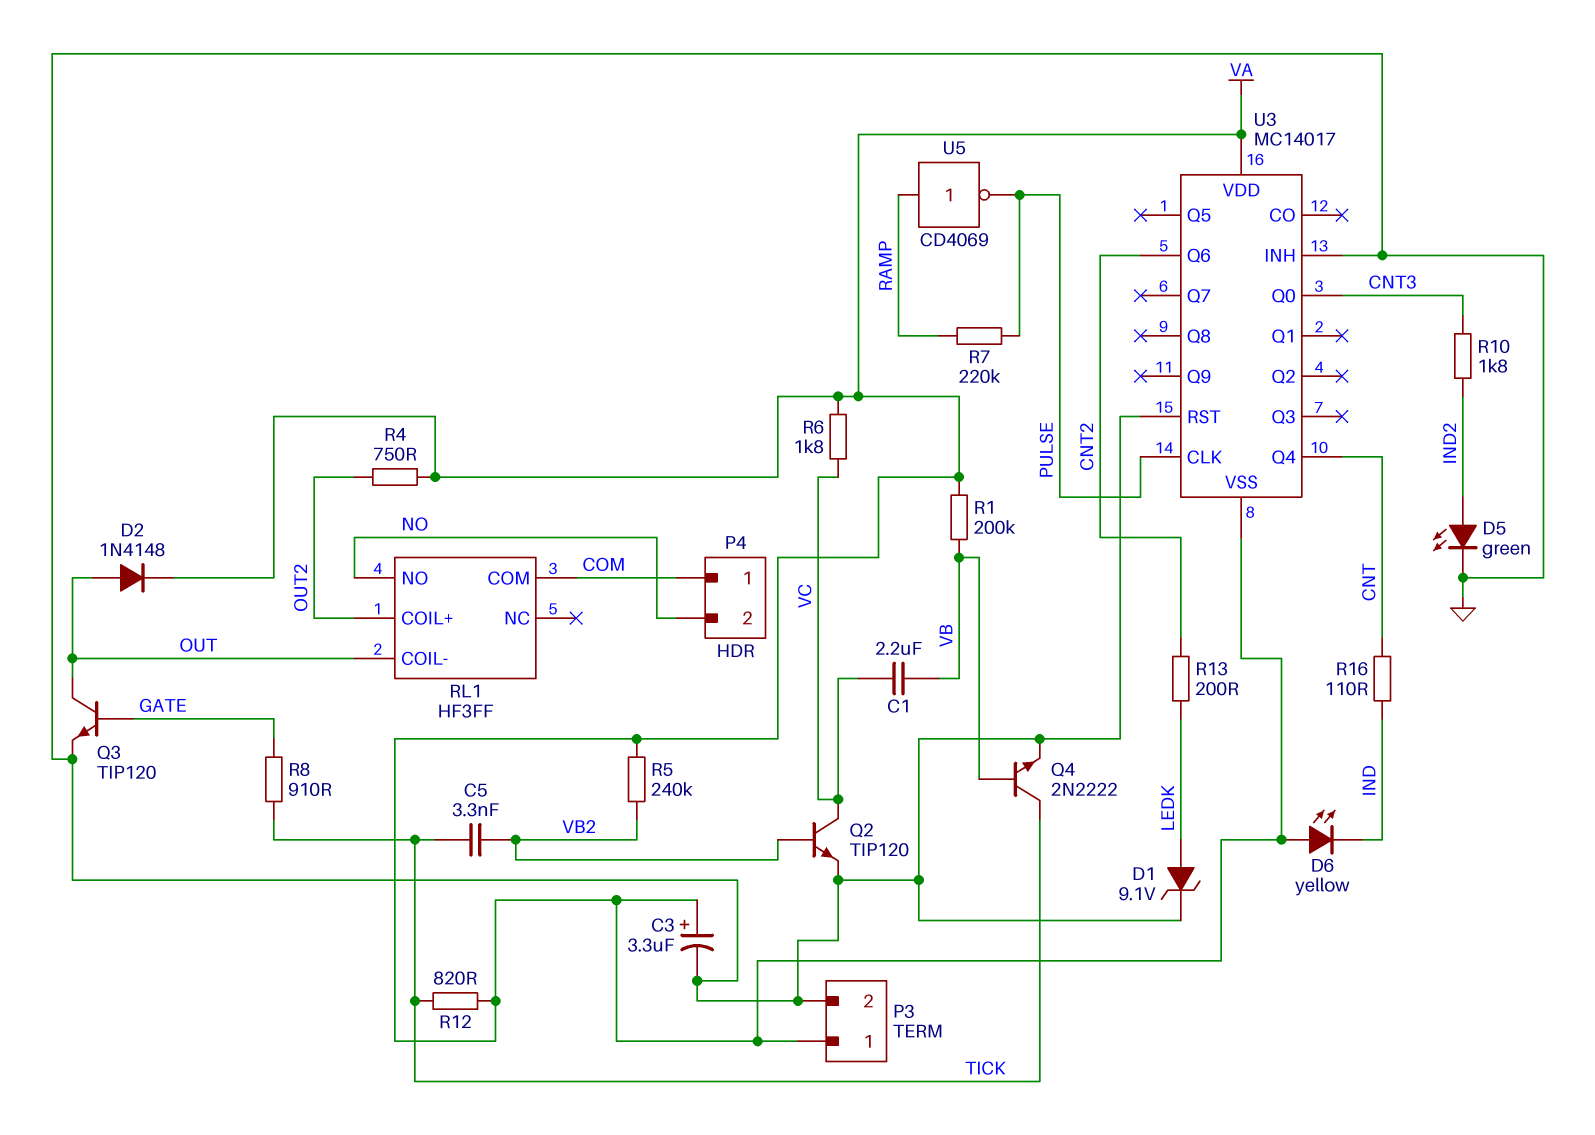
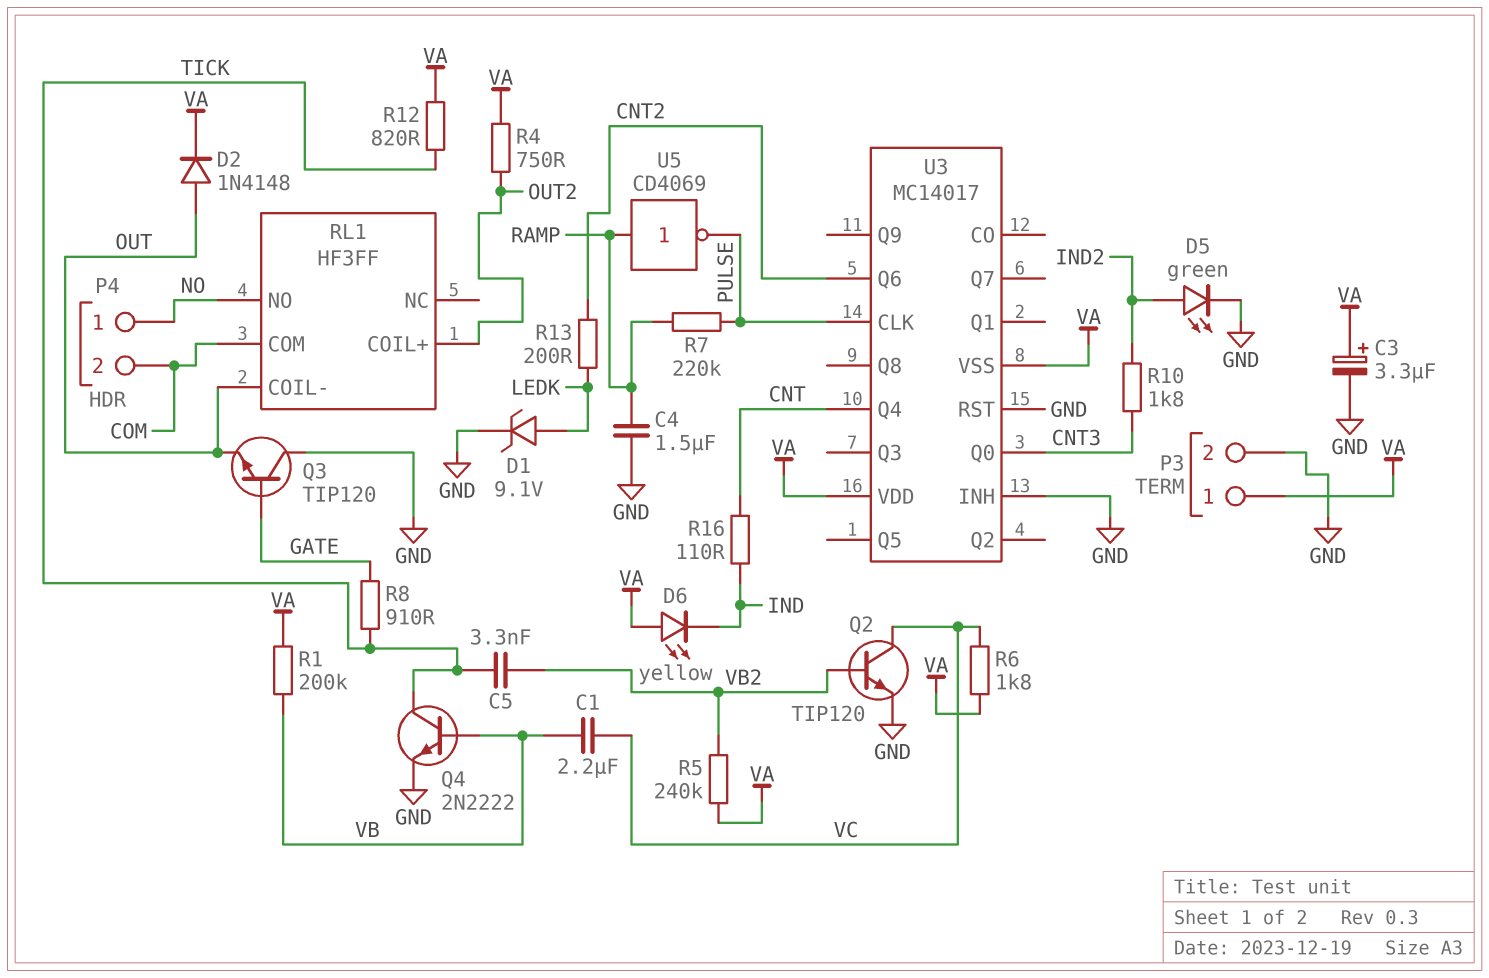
C4: none -> 1.5uF (GND, RAMP)
P4 pin 1: COM -> NO
P4 pin 2: NO -> COM
Q3: NPN TIP120 (B GATE, C OUT, E GND) -> NPN TIP120 (B GATE, C GND, E OUT)

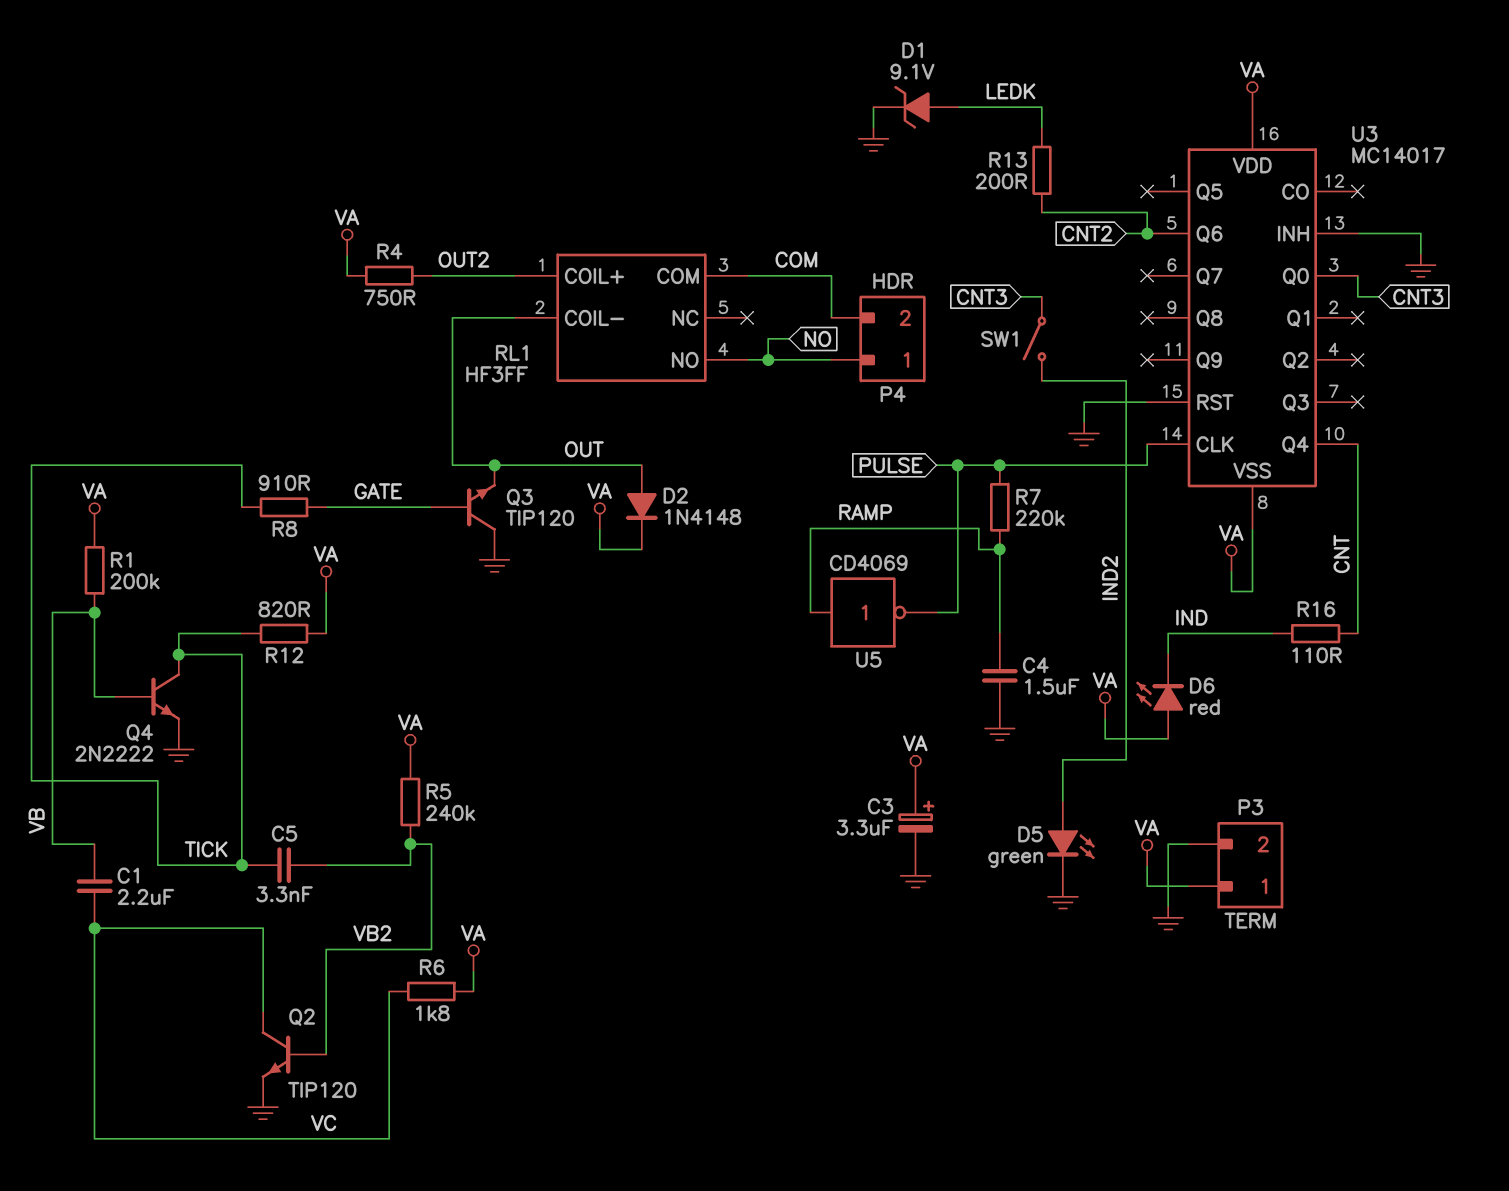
D6: LED yellow (A VA, K IND) -> LED red (A VA, K IND)
R10: 1.8k (CNT3, IND2) -> none
SW1: none -> switch (CNT3, IND2)

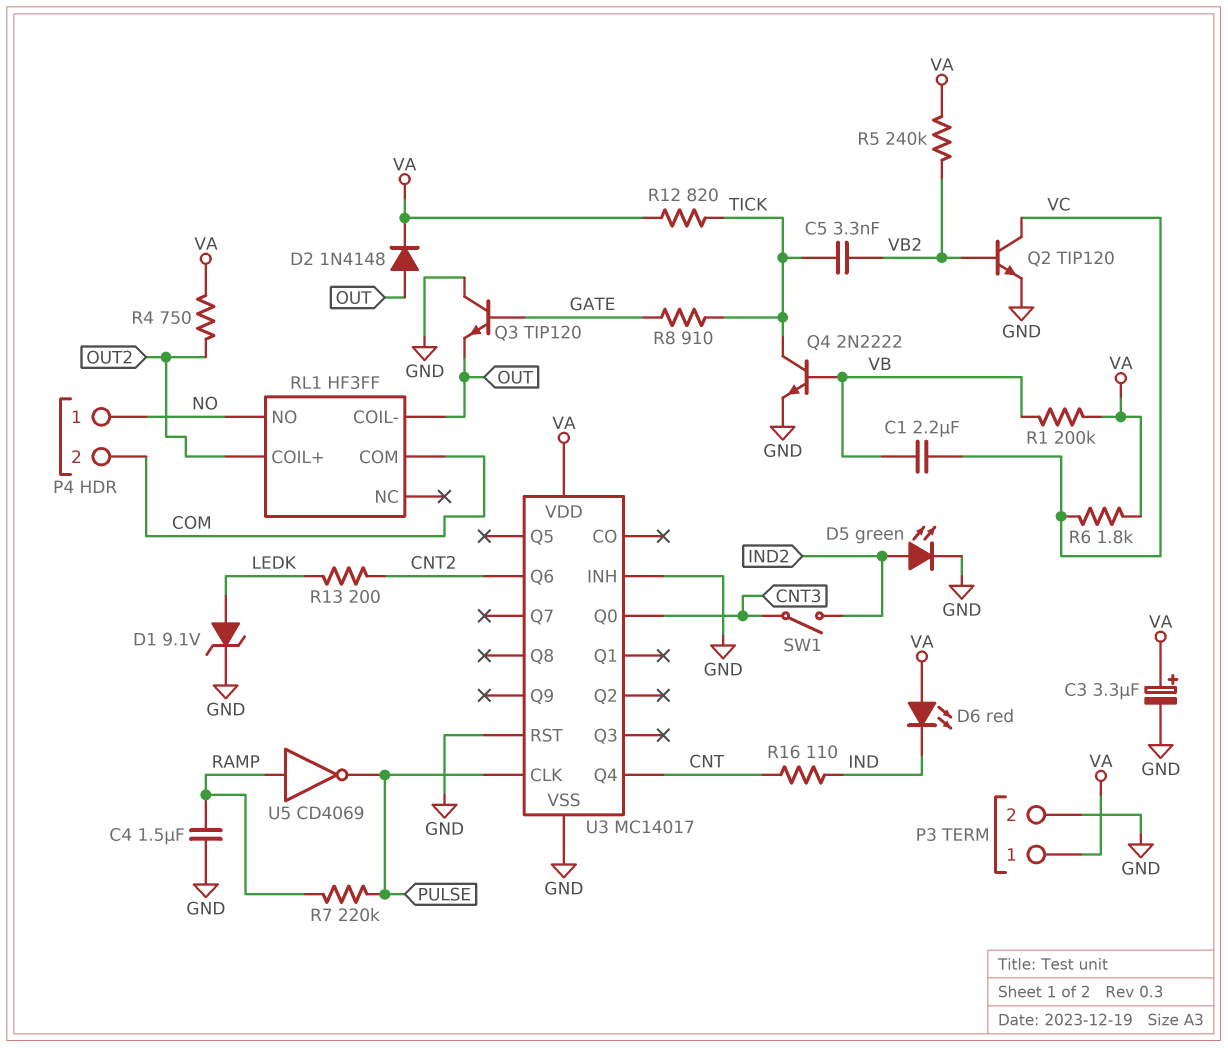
U3 pin VSS: VA -> GND

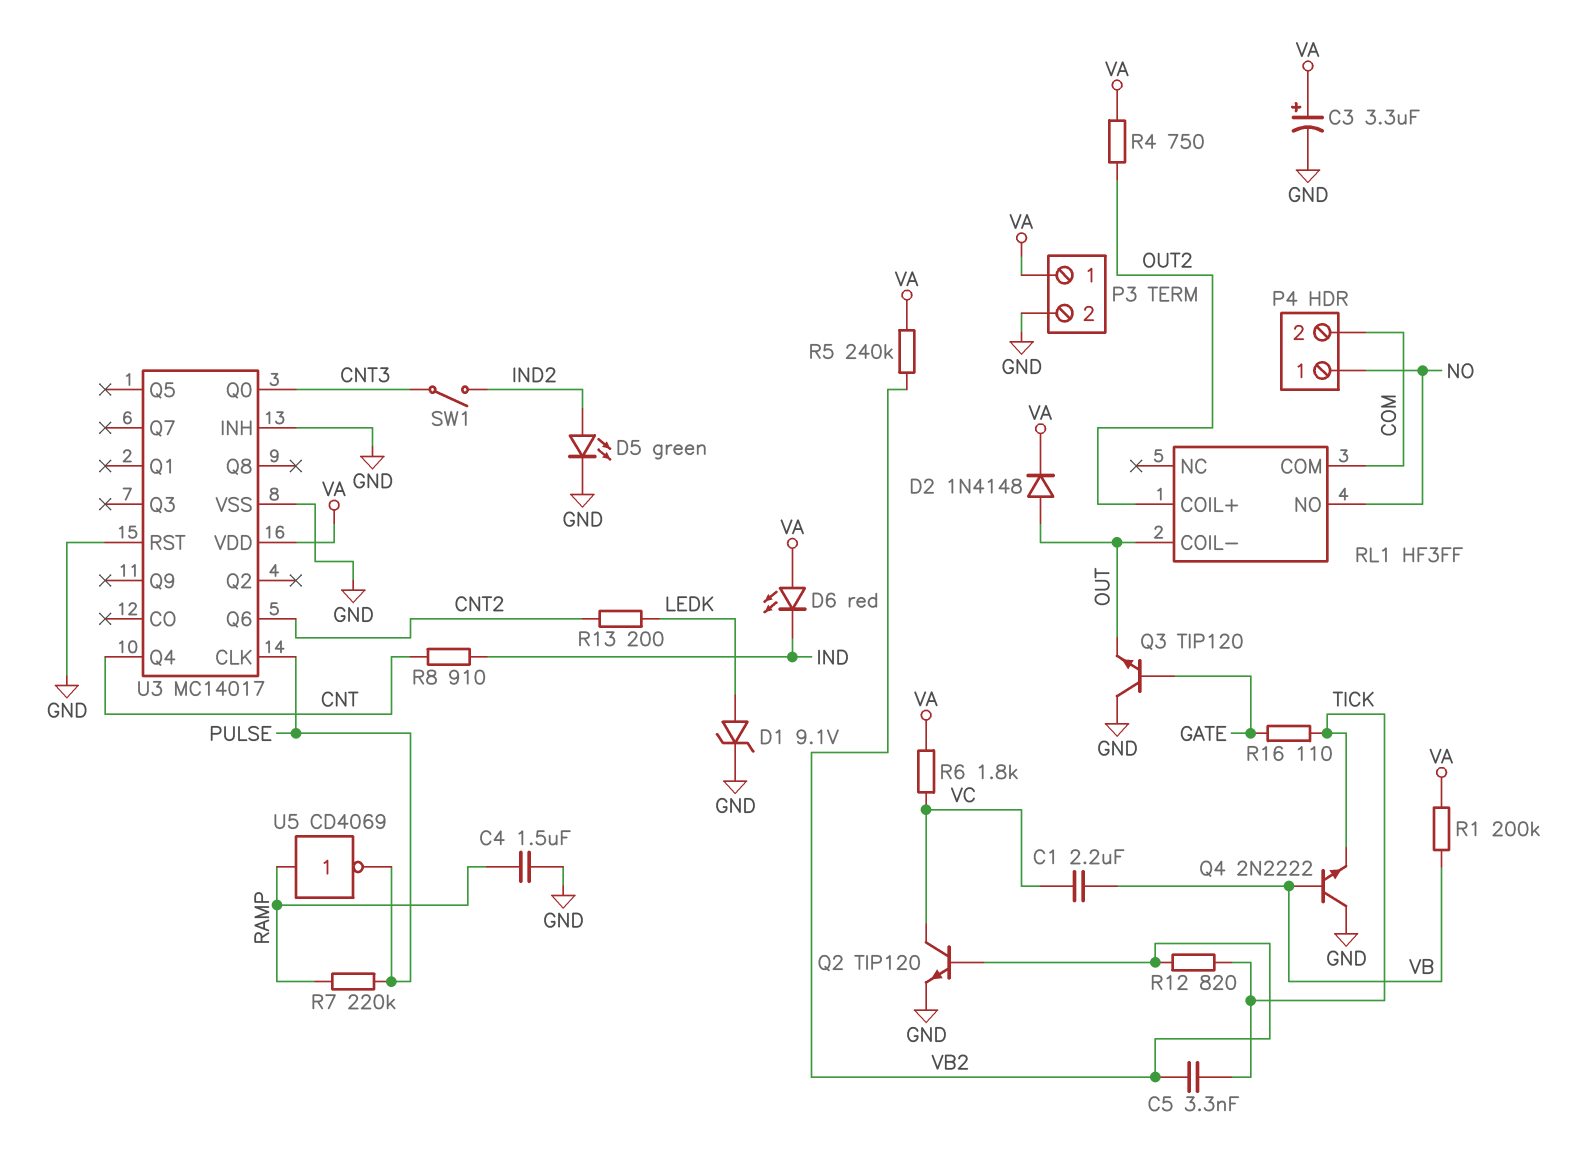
Q4: NPN 2N2222 (B VB, C TICK, E GND) -> NPN 2N2222 (B VB, C GND, E TICK)
R8: 910 (GATE, TICK) -> 910 (CNT, IND)
R12: 820 (TICK, VA) -> 820 (TICK, VB2)
R16: 110 (CNT, IND) -> 110 (GATE, TICK)

